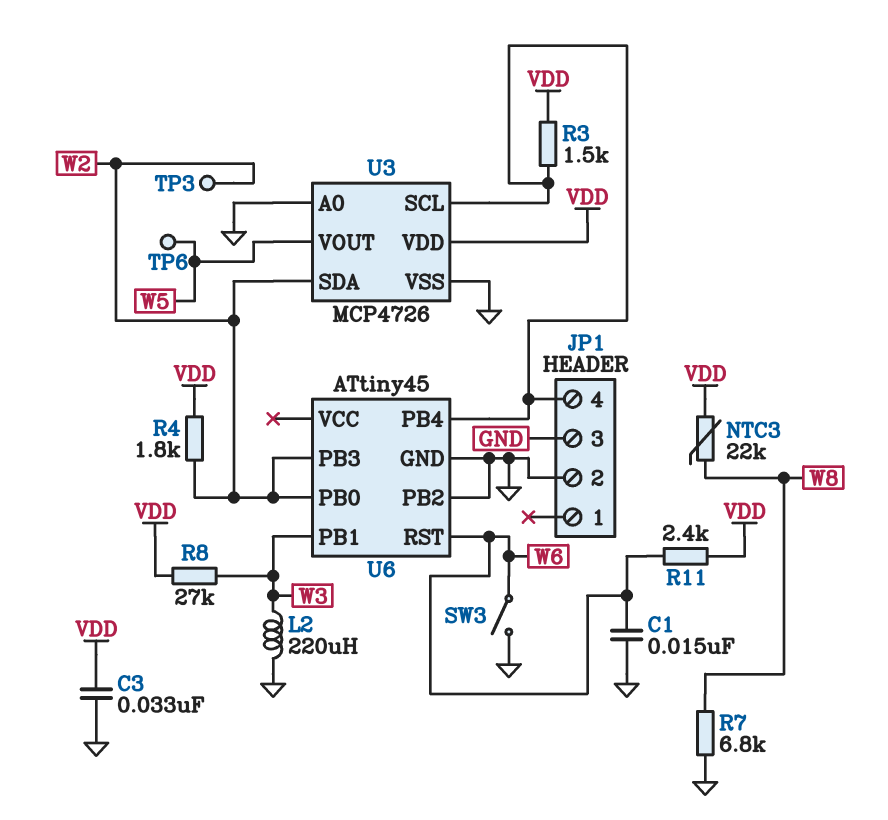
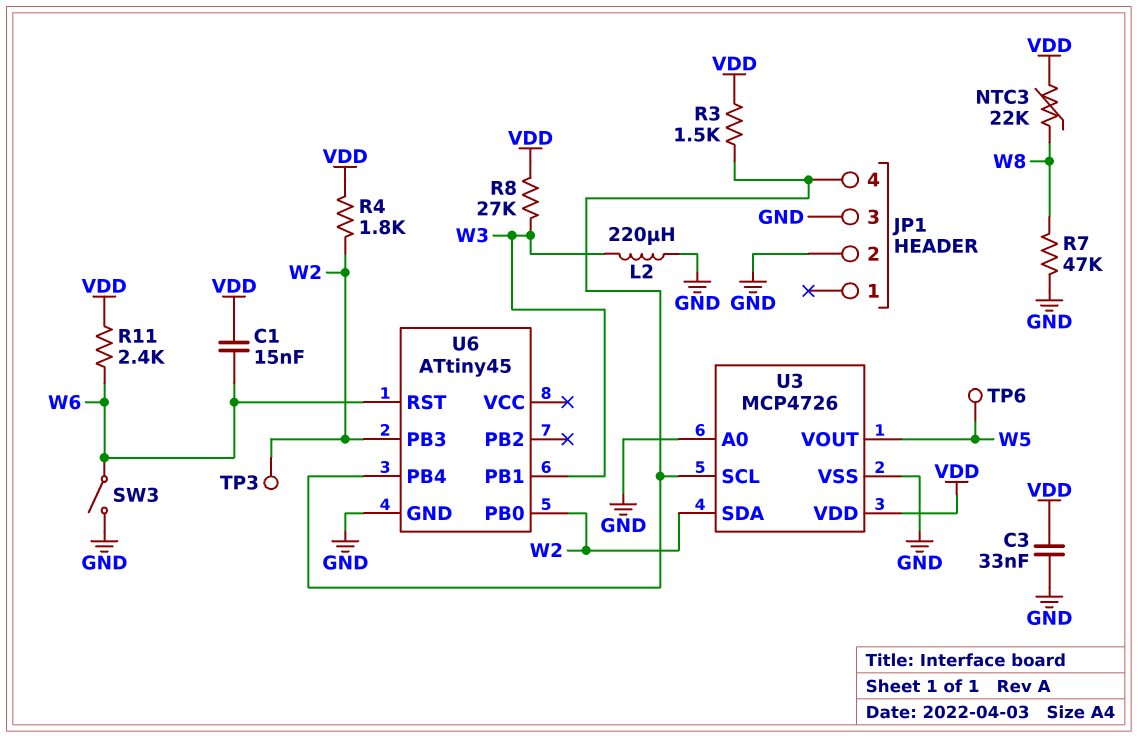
C1: 15nF (GND, W6) -> 15nF (VDD, W6)
R7: 6.8k (GND, W8) -> 47k (GND, W8)
U6 pin PB2: GND -> none

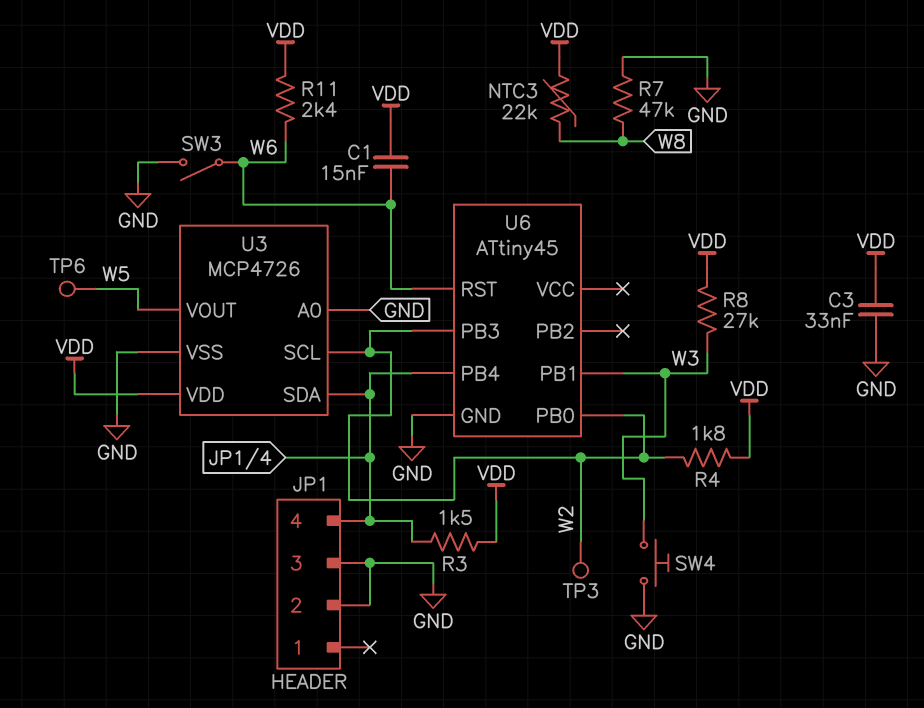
L2: 220uH (GND, W3) -> none
SW4: none -> button (GND, W3)
U3 pin SCL: JP1/4 -> W2
U3 pin SDA: W2 -> JP1/4

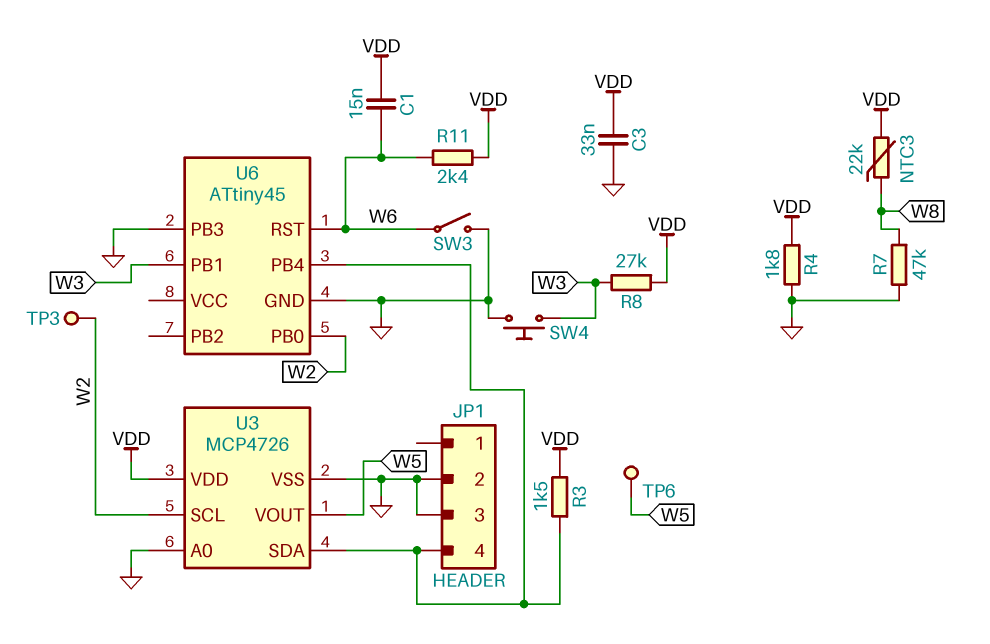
R4: 1.8k (VDD, W2) -> 1.8k (GND, VDD)
U6 pin PB3: W2 -> GND

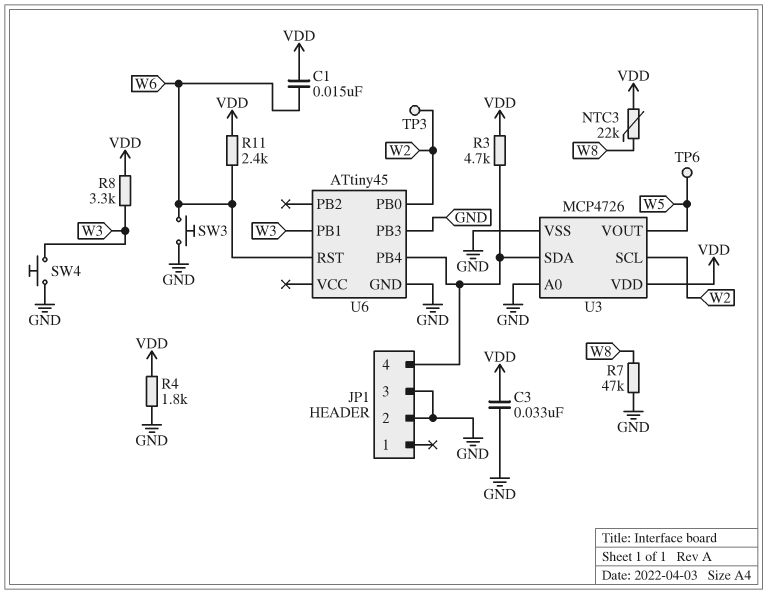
R3: 1.5k (JP1/4, VDD) -> 4.7k (JP1/4, VDD)
R8: 27k (VDD, W3) -> 3.3k (VDD, W3)
SW3: switch (GND, W6) -> button (GND, W6)

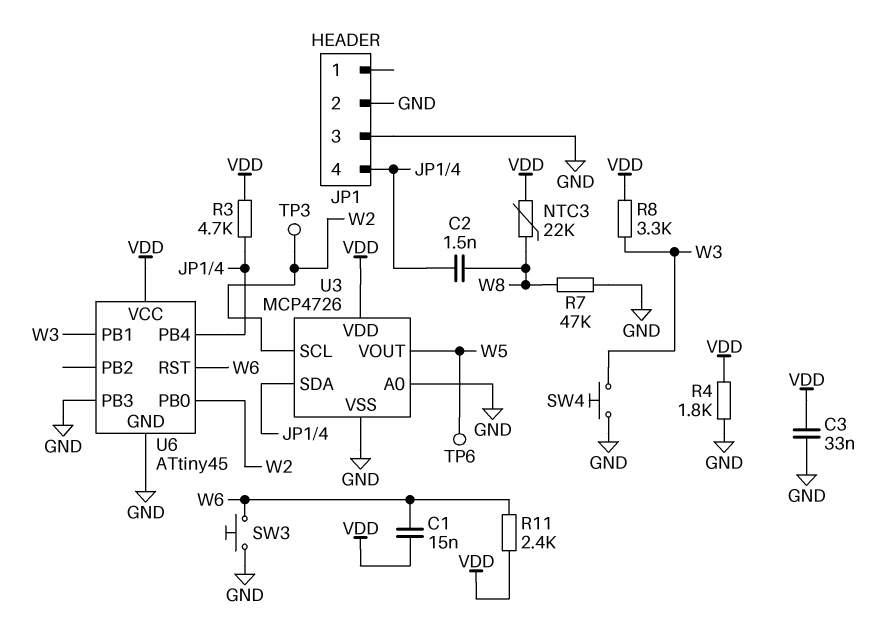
C2: none -> 1.5nF (JP1/4, W8)
U6 pin VCC: none -> VDD

